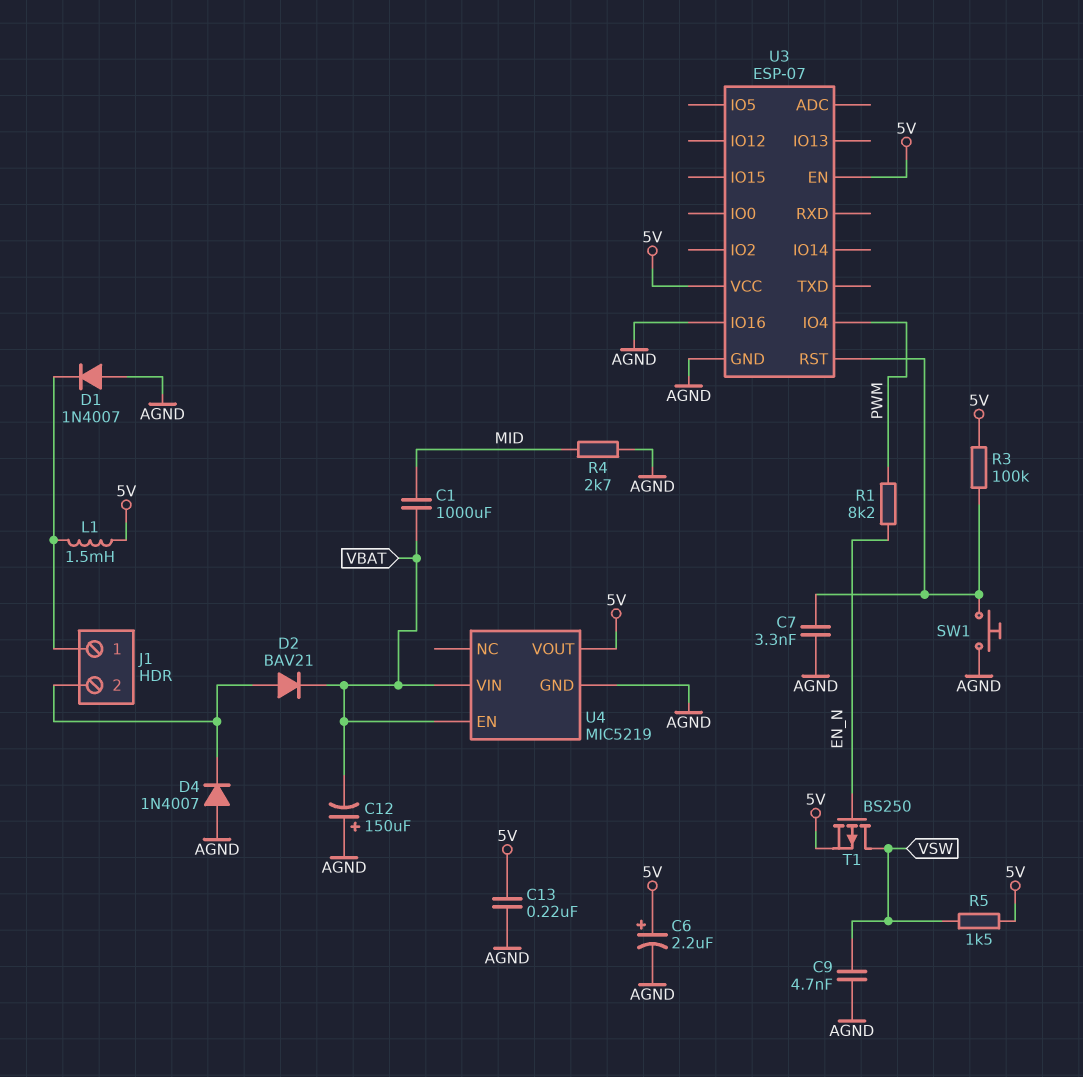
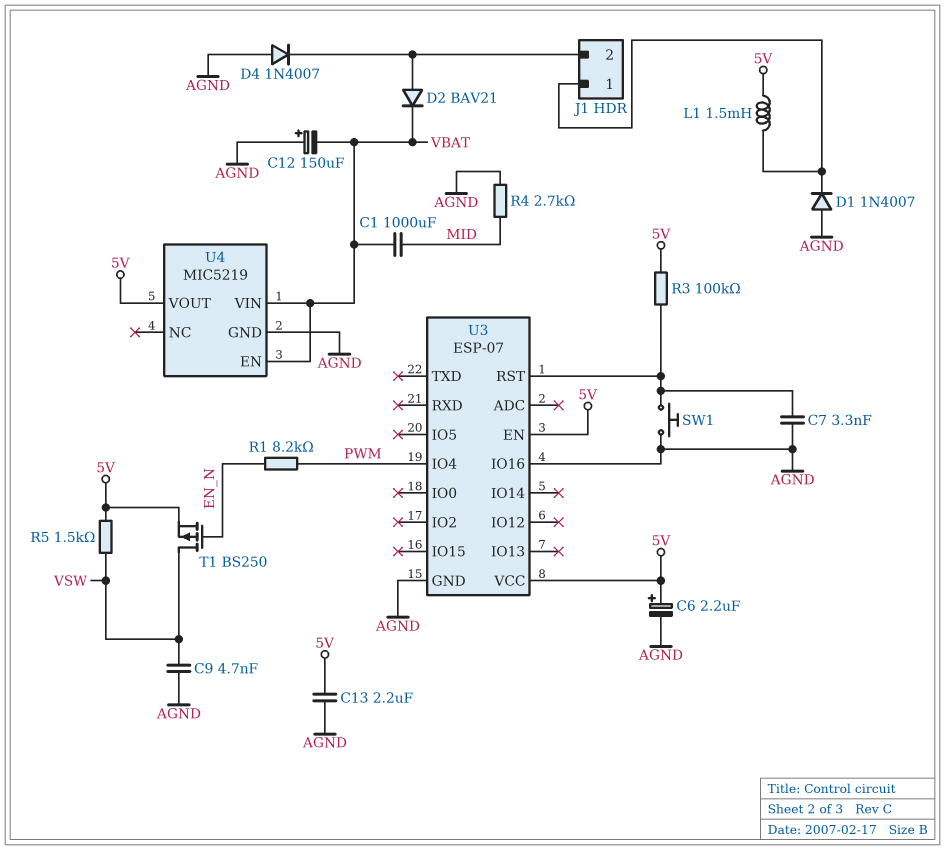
C13: 220nF (5V, AGND) -> 2.2uF (5V, AGND)

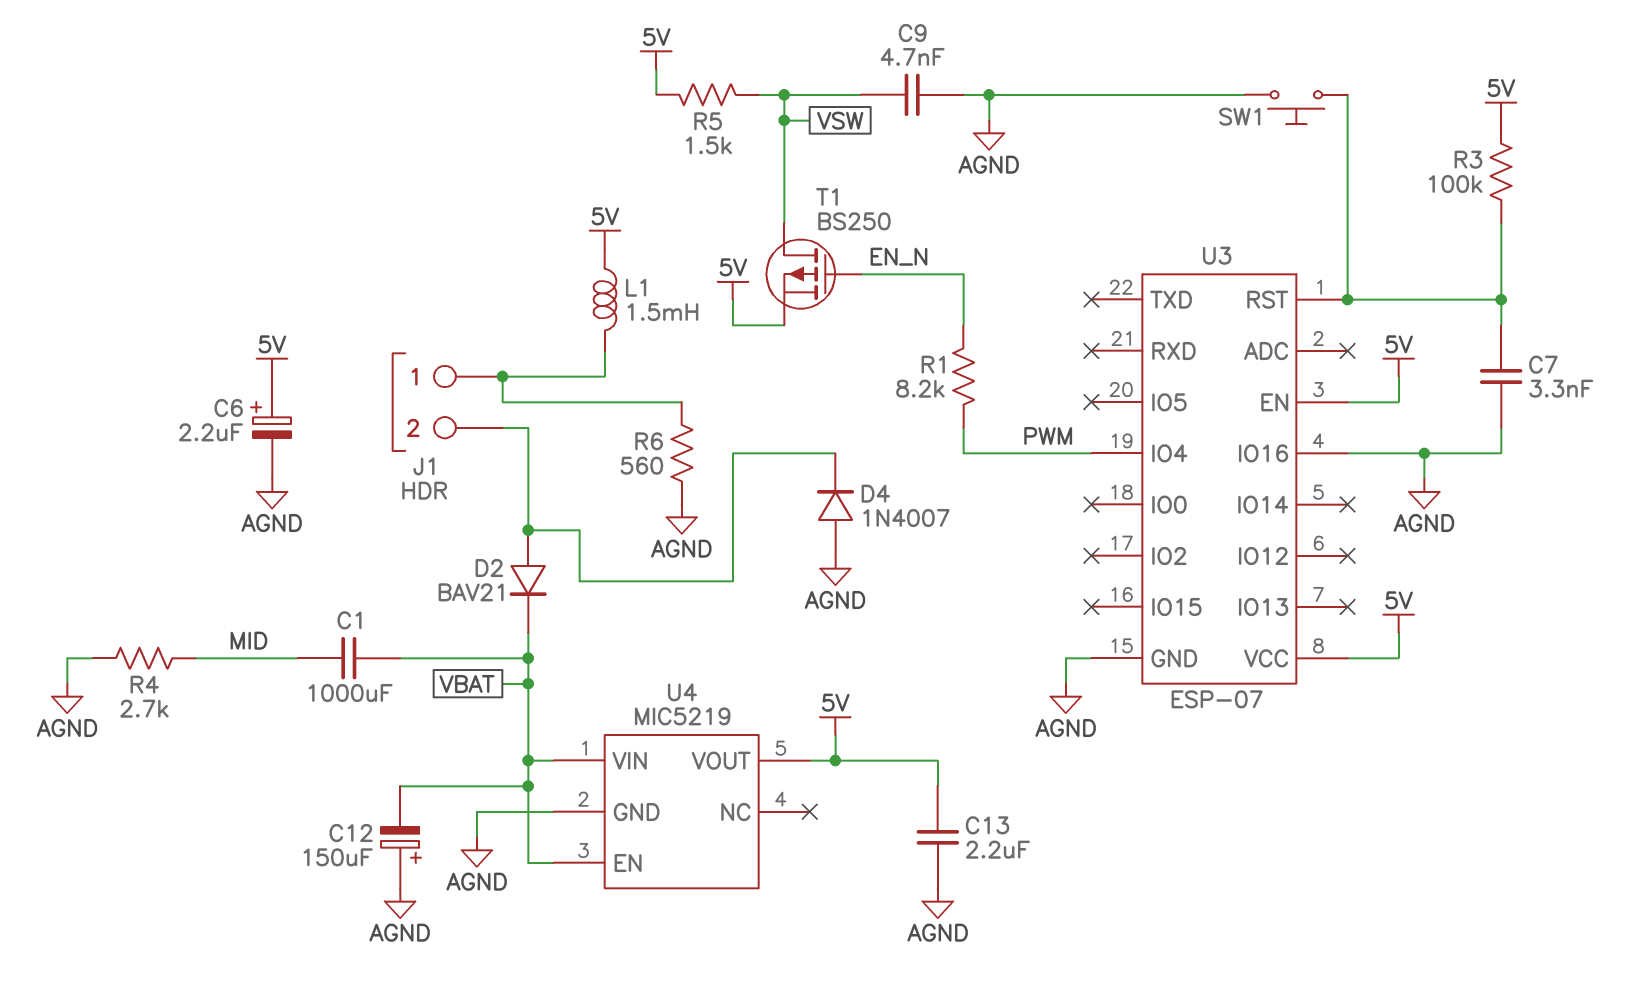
D1: diode 1N4007 (A AGND, K J1/1) -> none
R6: none -> 560 (AGND, J1/1)

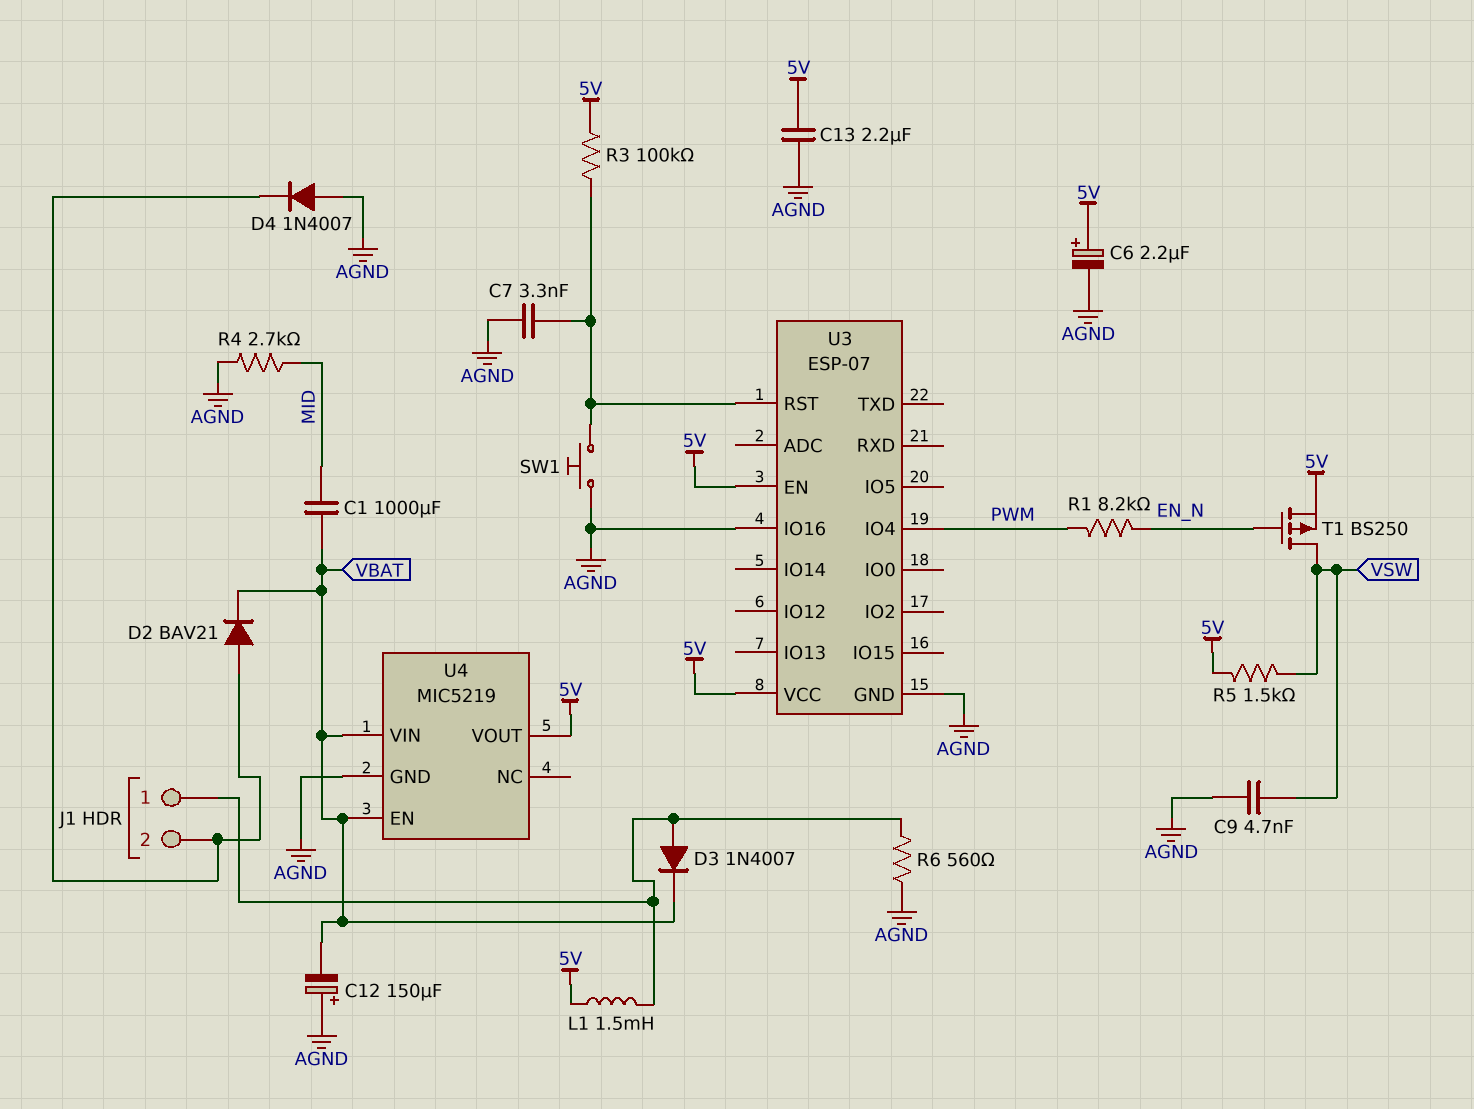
D3: none -> diode 1N4007 (A J1/1, K VBAT)

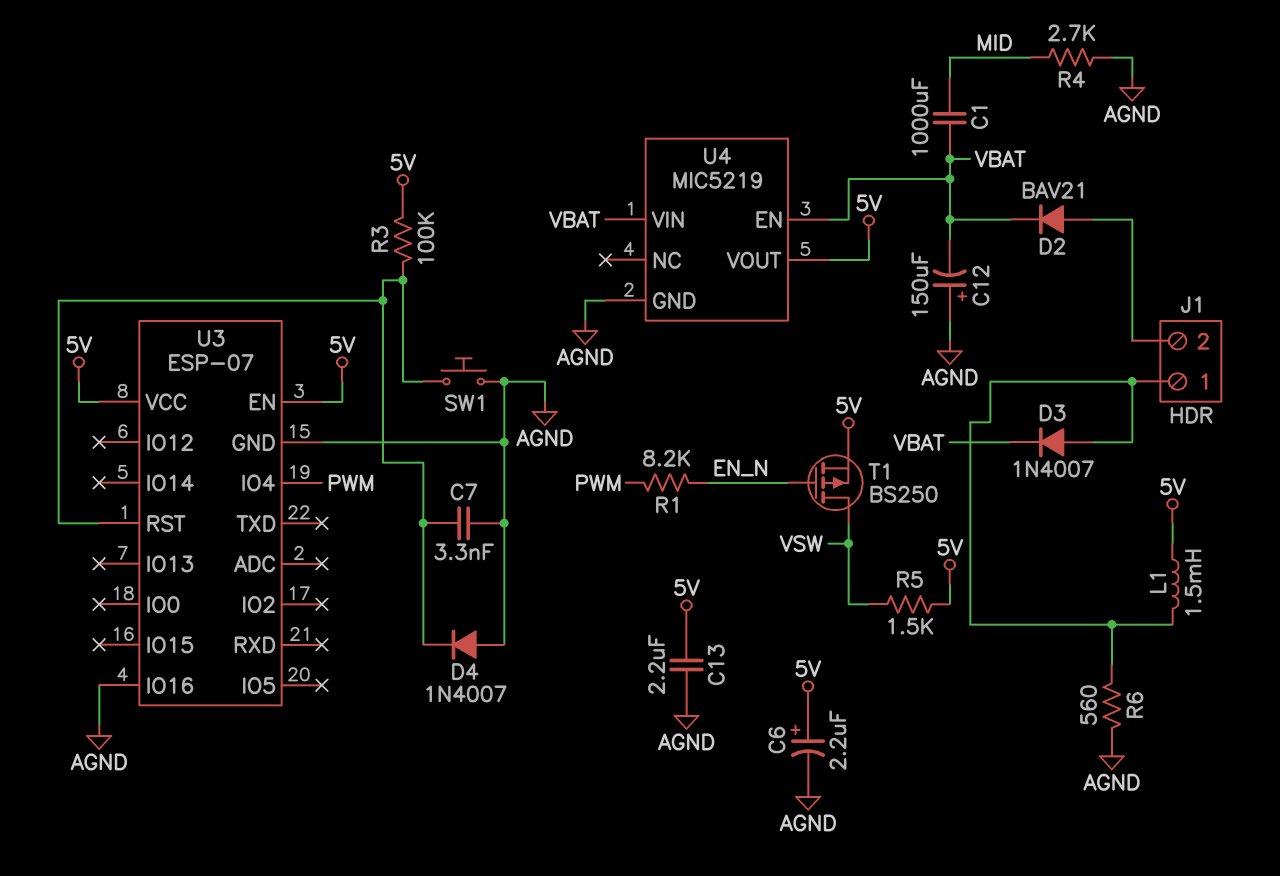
C9: 4.7nF (AGND, VSW) -> none
D4: diode 1N4007 (A AGND, K J1/2) -> diode 1N4007 (A AGND, K U3/RST)

